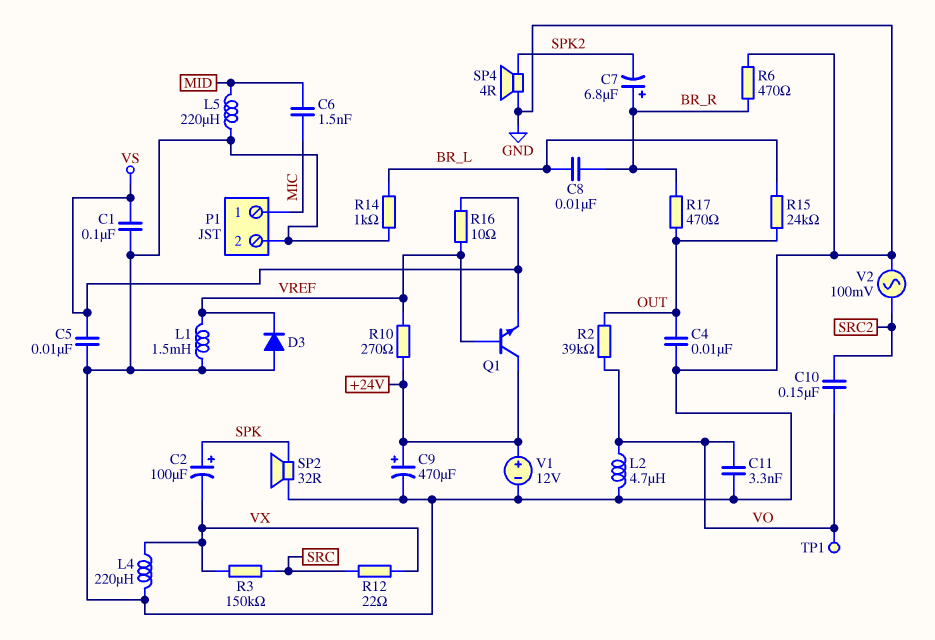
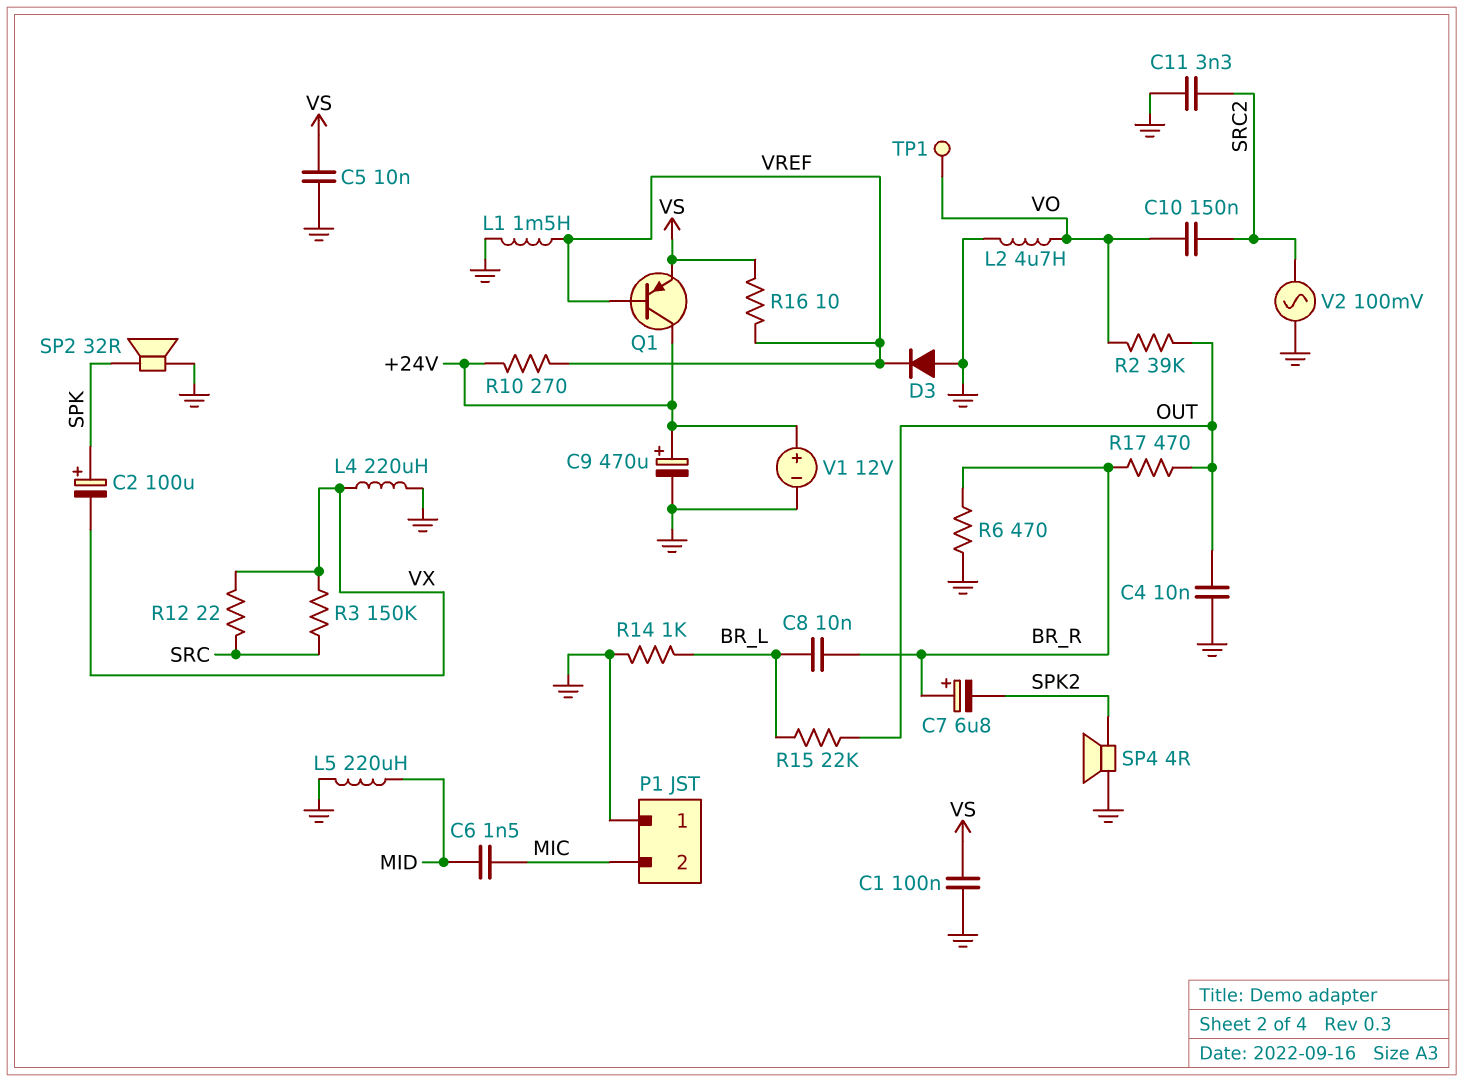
C11: 3.3nF (GND, VO) -> 3.3nF (GND, SRC2)
P1 pin 1: MIC -> GND
P1 pin 2: GND -> MIC
Q1: NPN (B VREF, C +24V, E VS) -> PNP (B VREF, C +24V, E VS)
R15: 24k (BR_L, OUT) -> 22k (BR_L, OUT)

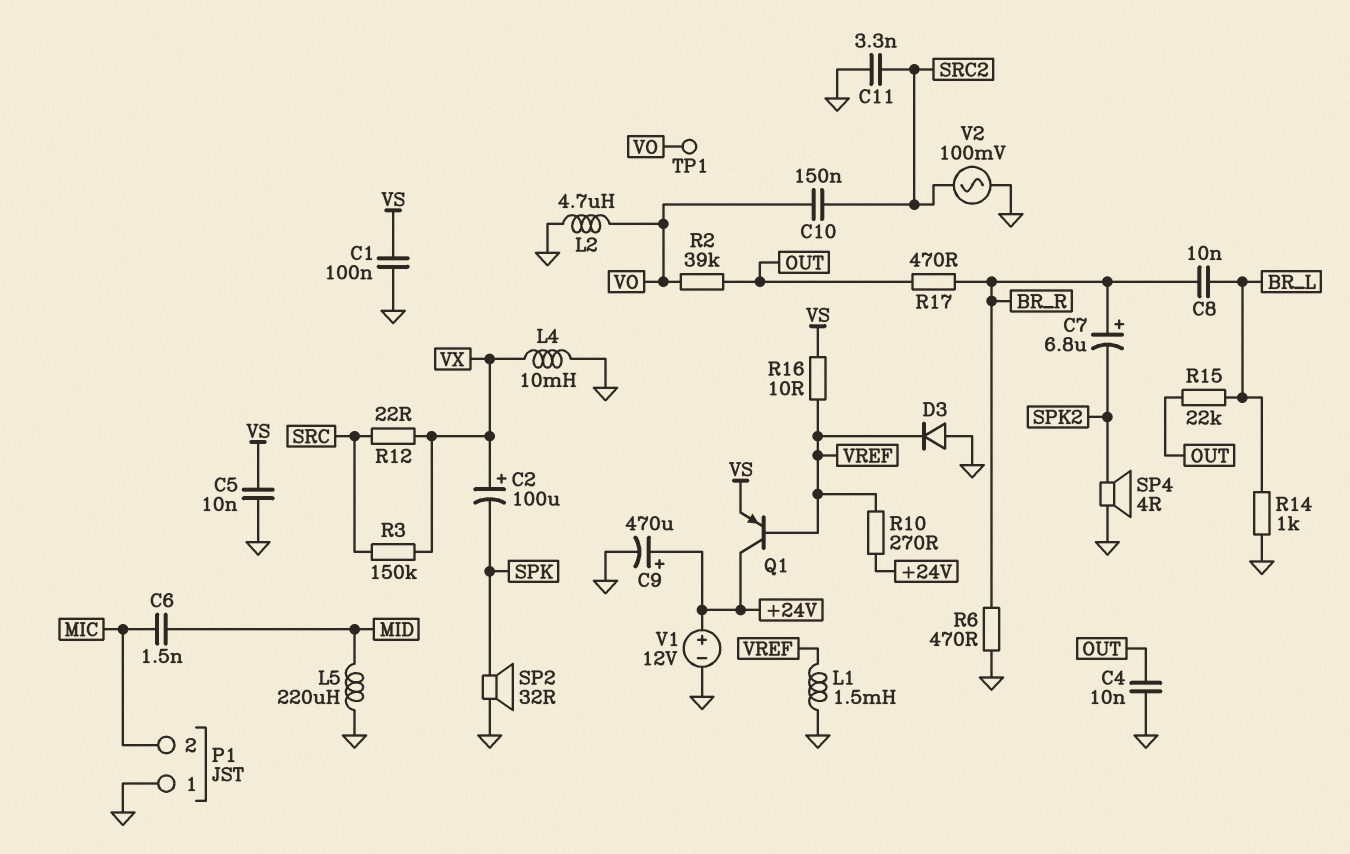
C2: 100uF (plus SPK, minus VX) -> 100uF (plus VX, minus SPK)
L4: 220uH (GND, VX) -> 10mH (GND, VX)

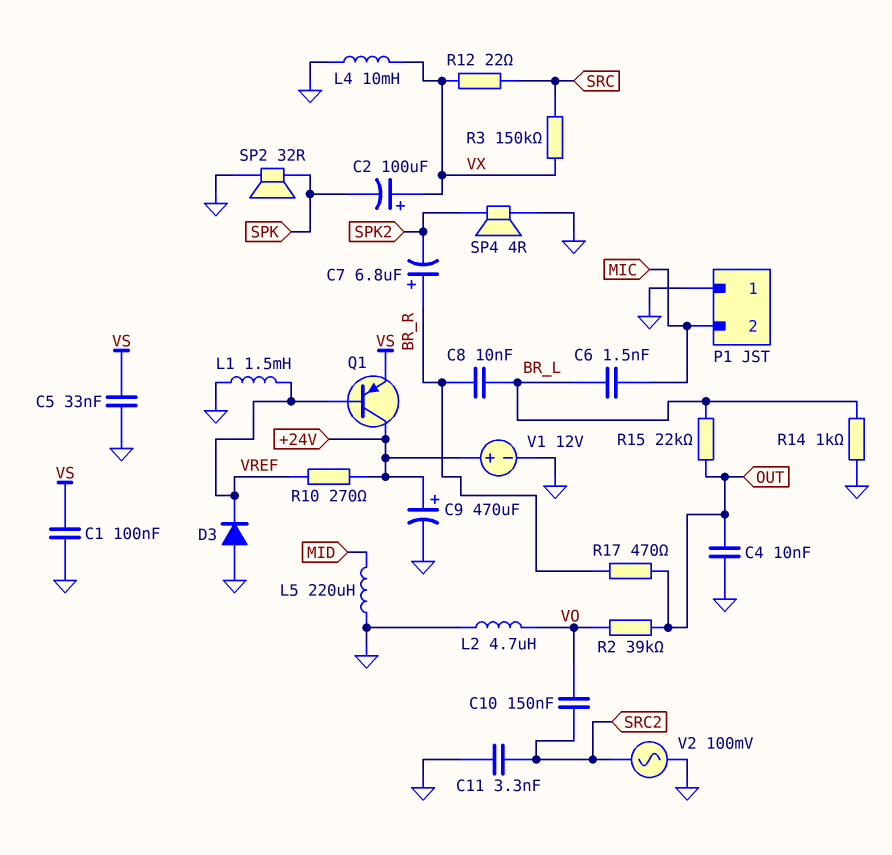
C5: 10nF (GND, VS) -> 33nF (GND, VS)
C6: 1.5nF (MIC, MID) -> 1.5nF (BR_L, MIC)
R6: 470 (BR_R, GND) -> none
R16: 10 (VREF, VS) -> none
TP1: test point (VO) -> none

